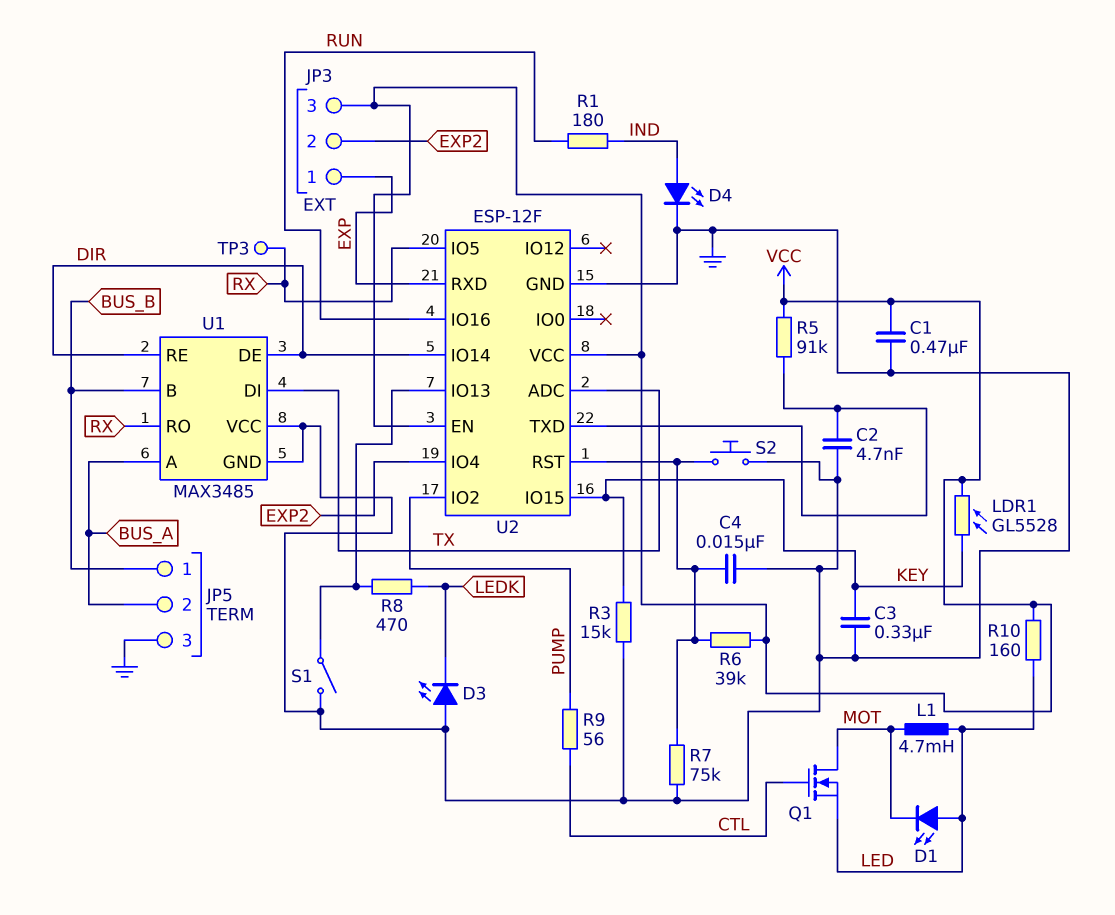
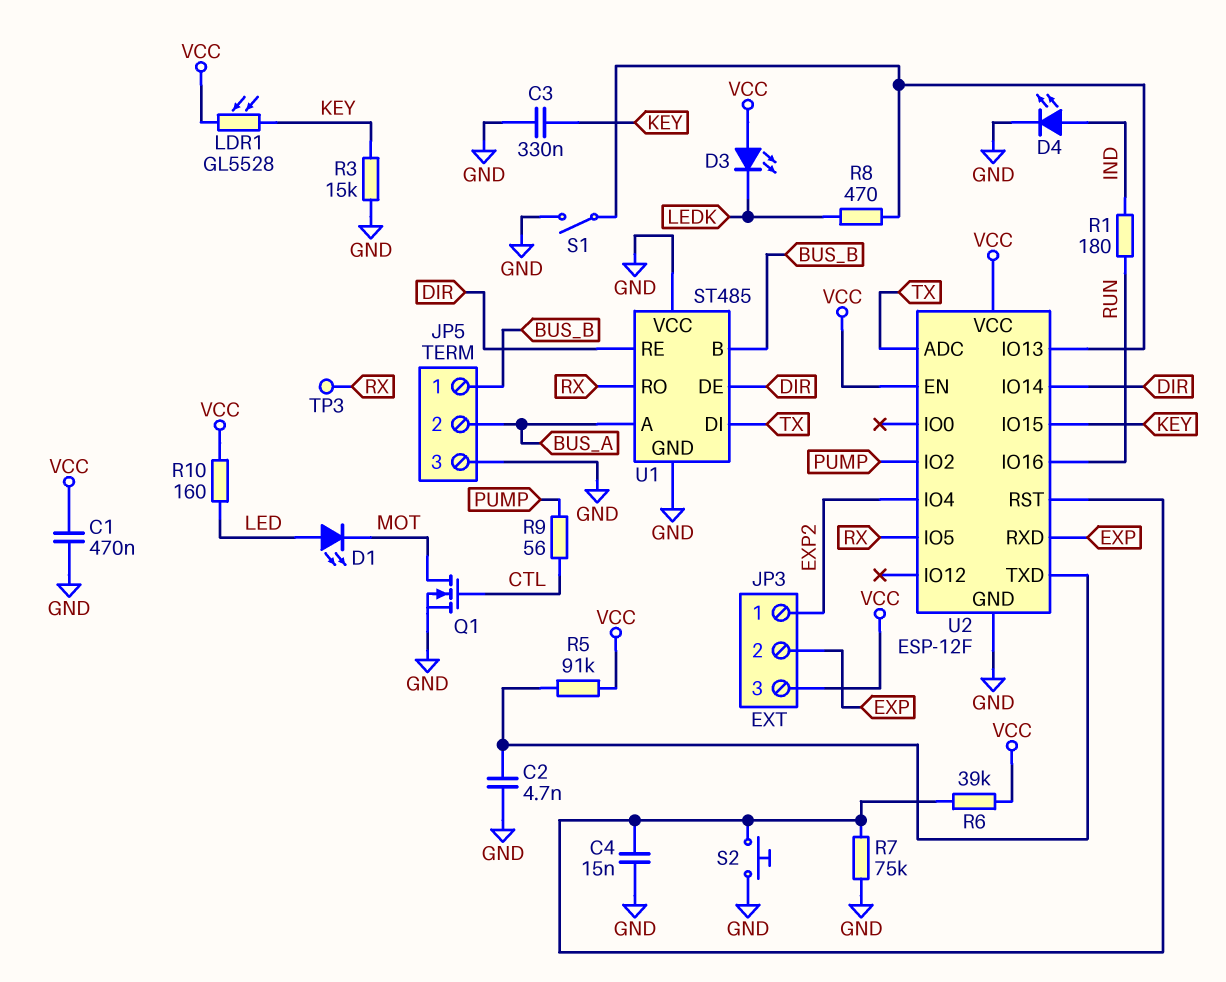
D3: LED (A GND, K LEDK) -> LED (A VCC, K LEDK)
JP3 pin 1: EXP -> EXP2
JP3 pin 2: EXP2 -> EXP
L1: 4.7mH (LED, MOT) -> none
Q1: NMOS (G CTL, D MOT, S LED) -> NMOS (G CTL, D MOT, S GND)
U1: MAX3485 -> ST485

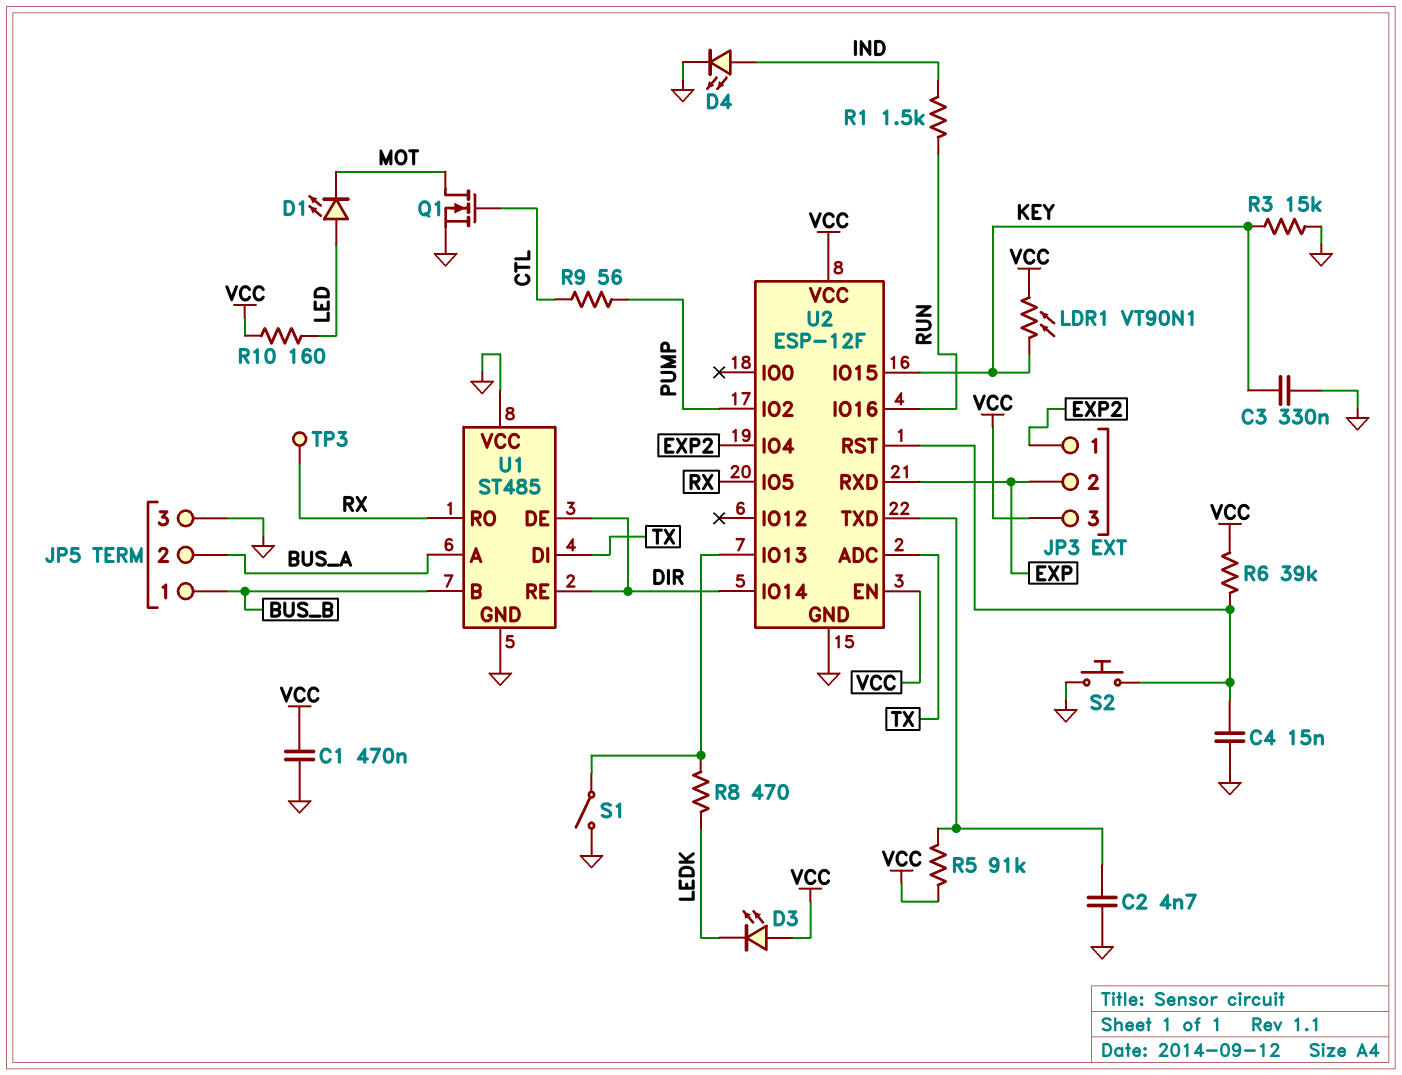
LDR1: GL5528 (KEY, VCC) -> VT90N1 (KEY, VCC)
R1: 180 (IND, RUN) -> 1.5k (IND, RUN)
R7: 75k (GND, U2/RST) -> none

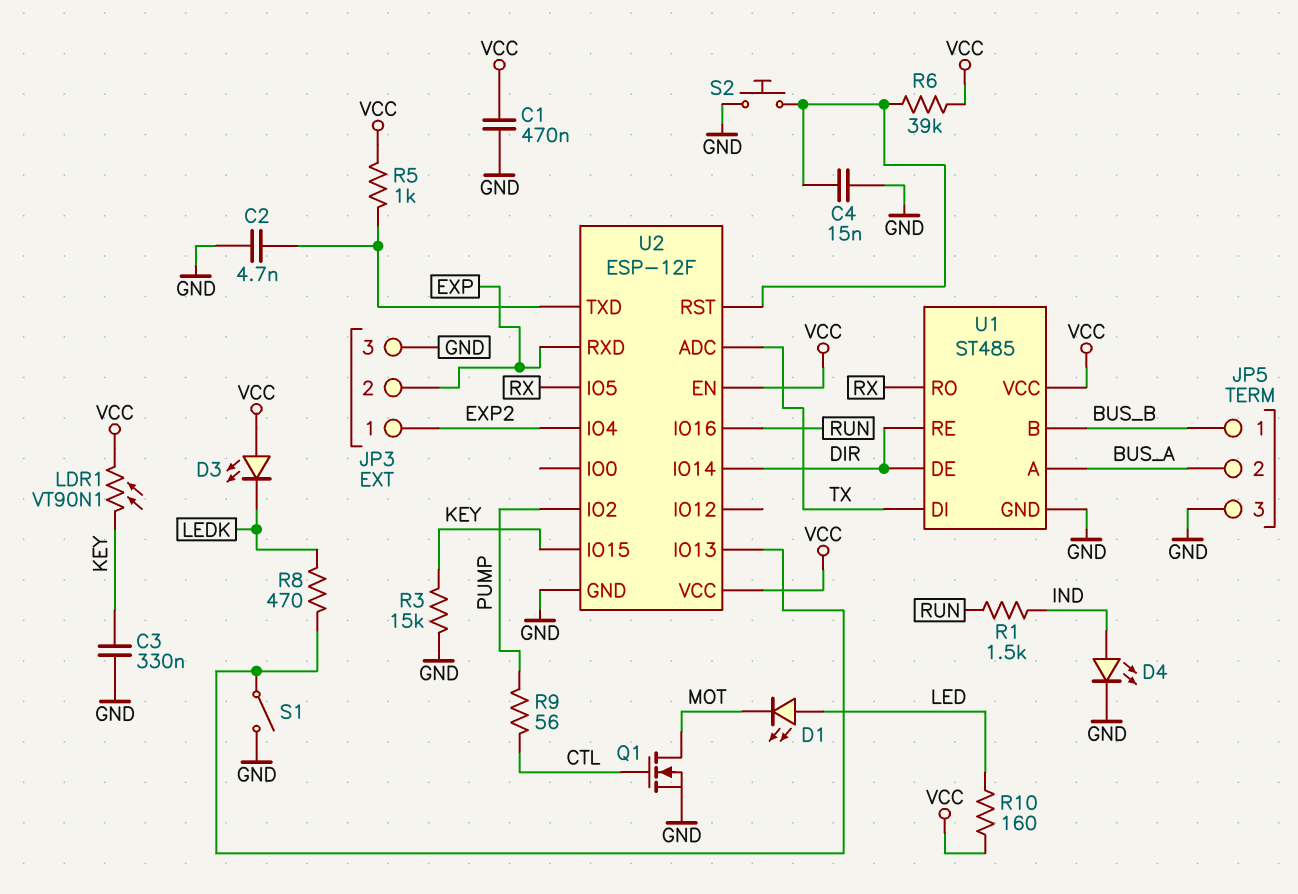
JP3 pin 3: VCC -> GND
R5: 91k (U2/TXD, VCC) -> 1k (U2/TXD, VCC)
TP3: test point (RX) -> none
U1 pin VCC: GND -> VCC

